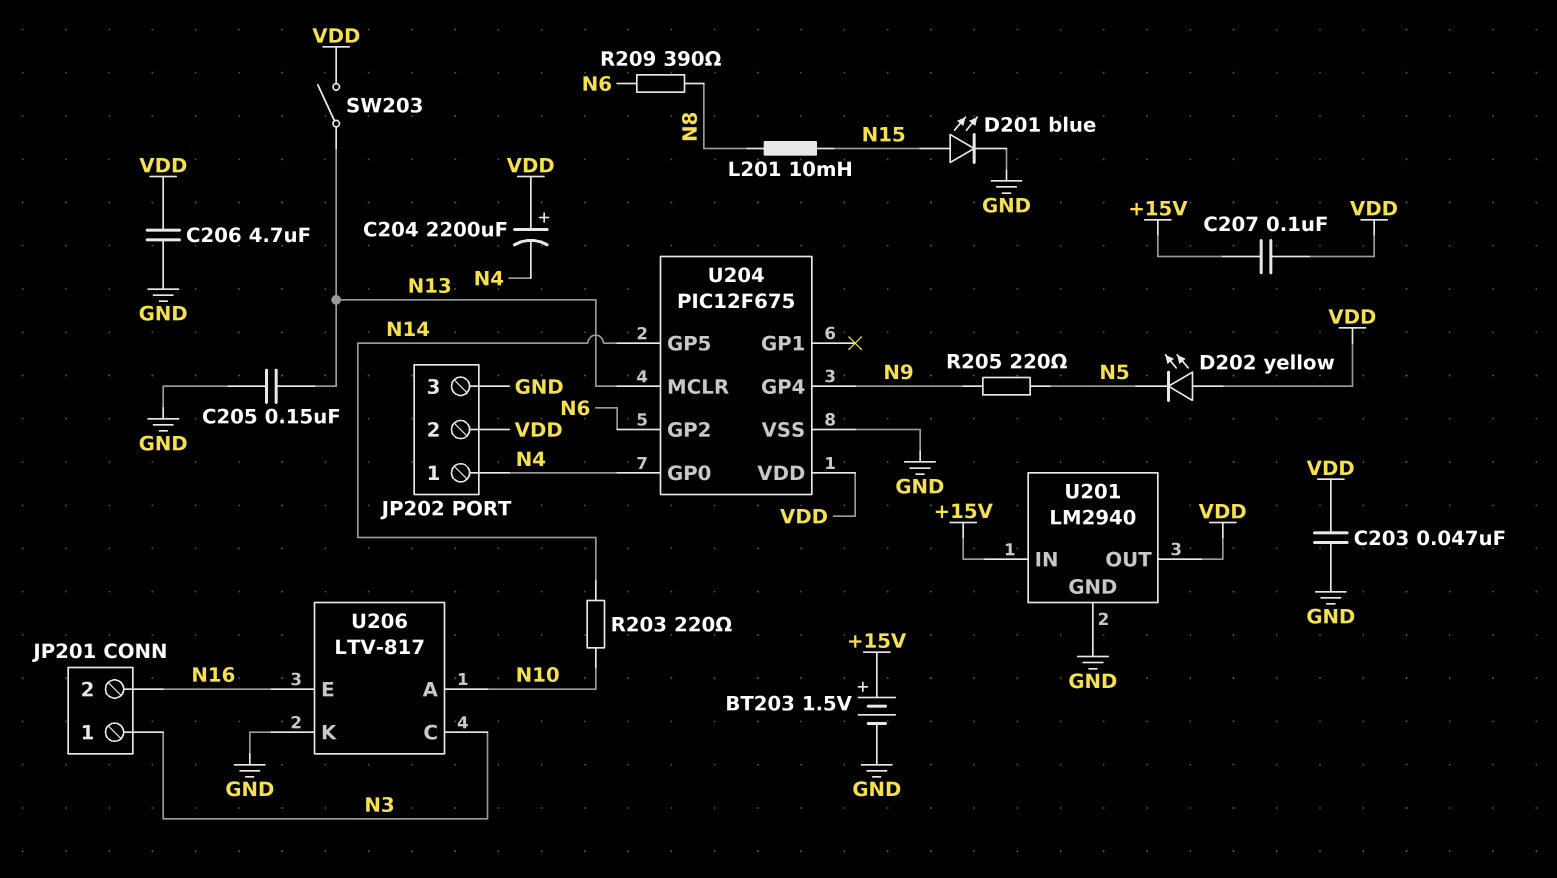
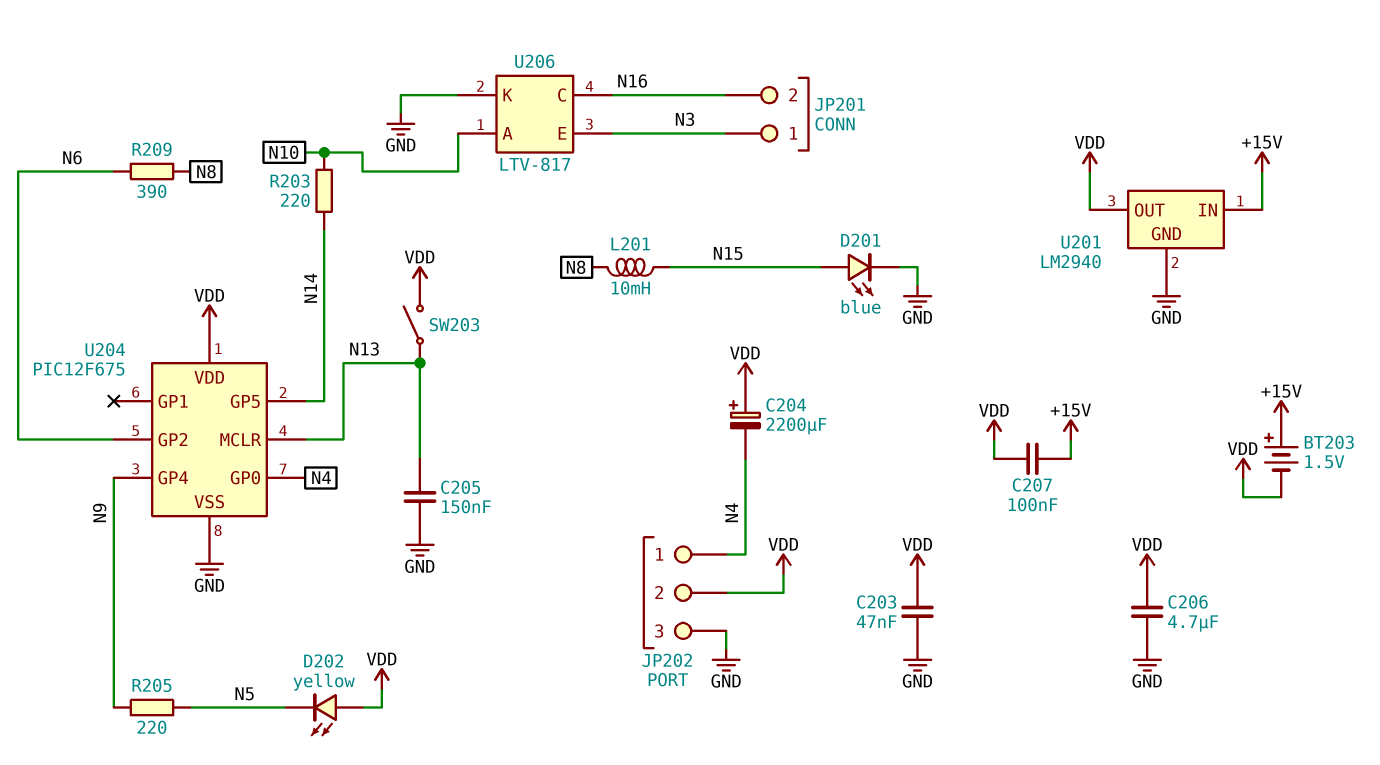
BT203: 1.5V (plus +15V, minus GND) -> 1.5V (plus +15V, minus VDD)
U206 pin C: N3 -> N16
U206 pin E: N16 -> N3

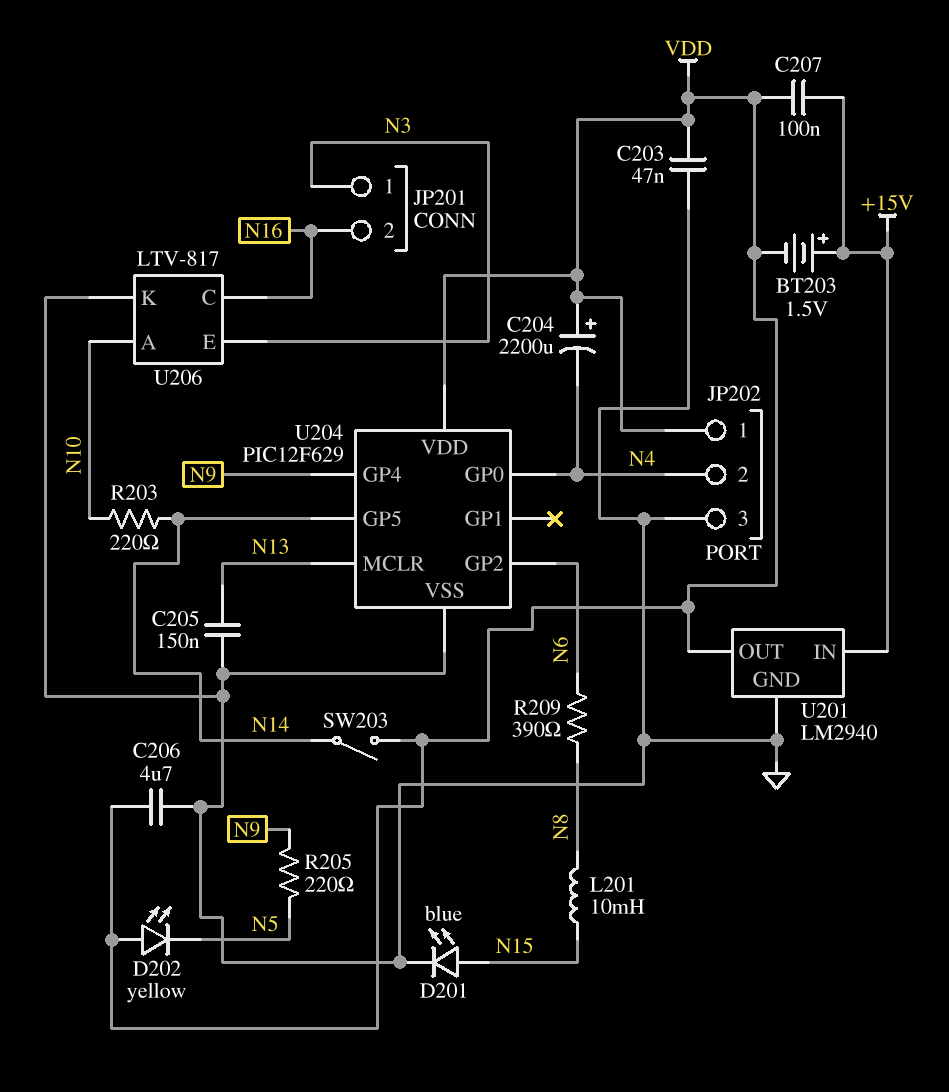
JP202 pin 1: N4 -> VDD
JP202 pin 2: VDD -> N4
SW203: switch (N13, VDD) -> switch (N14, VDD)
U204: PIC12F675 -> PIC12F629

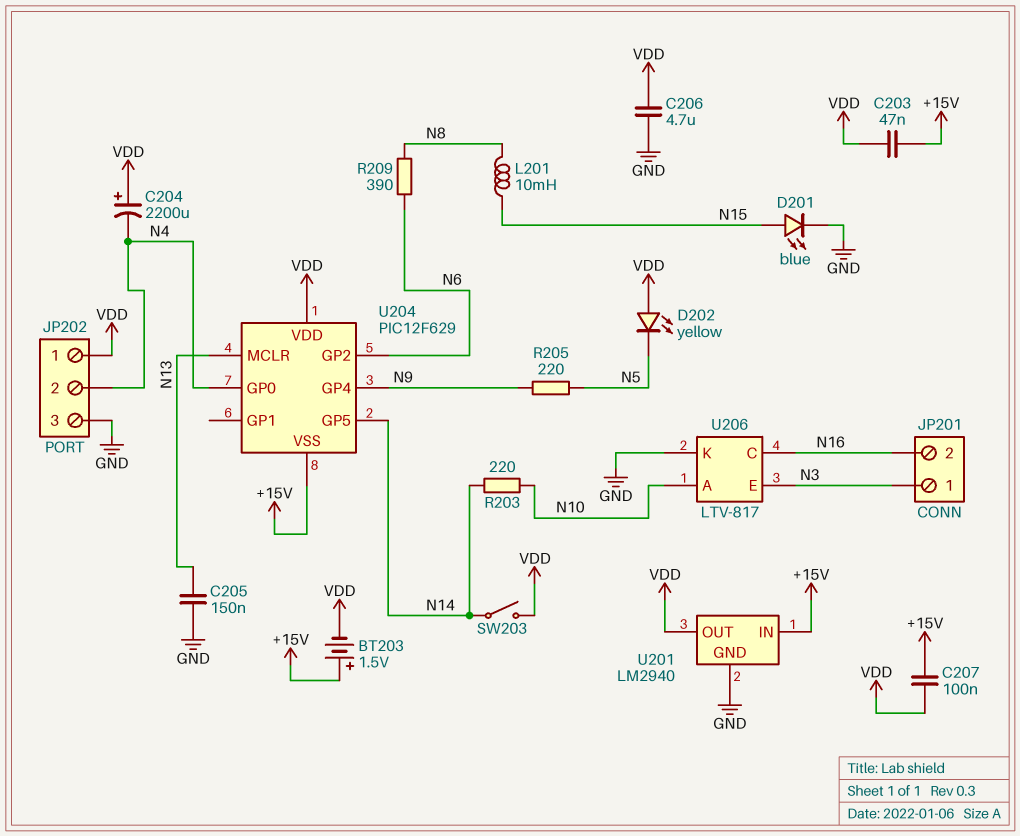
C203: 47nF (GND, VDD) -> 47nF (+15V, VDD)
U204 pin VSS: GND -> +15V

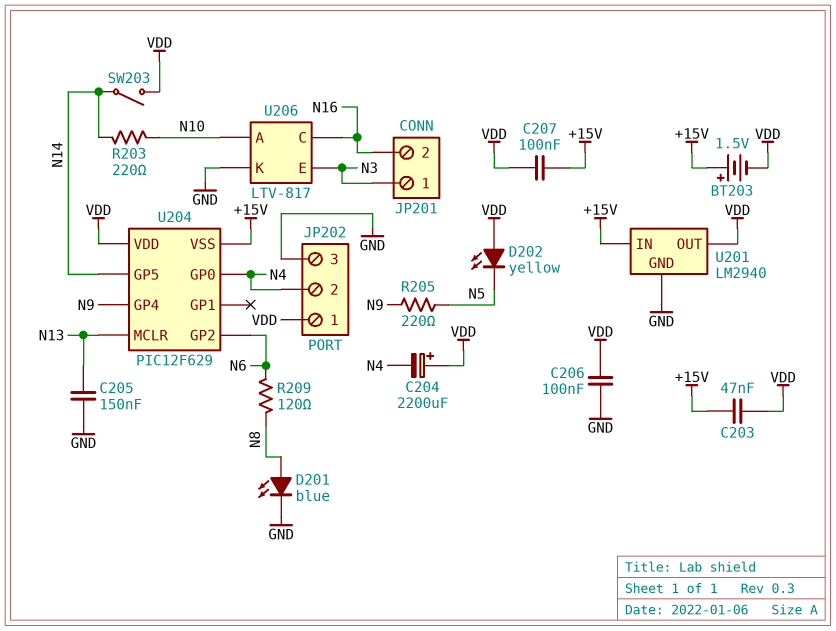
C206: 4.7uF (GND, VDD) -> 100nF (GND, VDD)
D201: LED blue (A N15, K GND) -> LED blue (A N8, K GND)
L201: 10mH (N8, N15) -> none
R209: 390 (N6, N8) -> 120 (N6, N8)

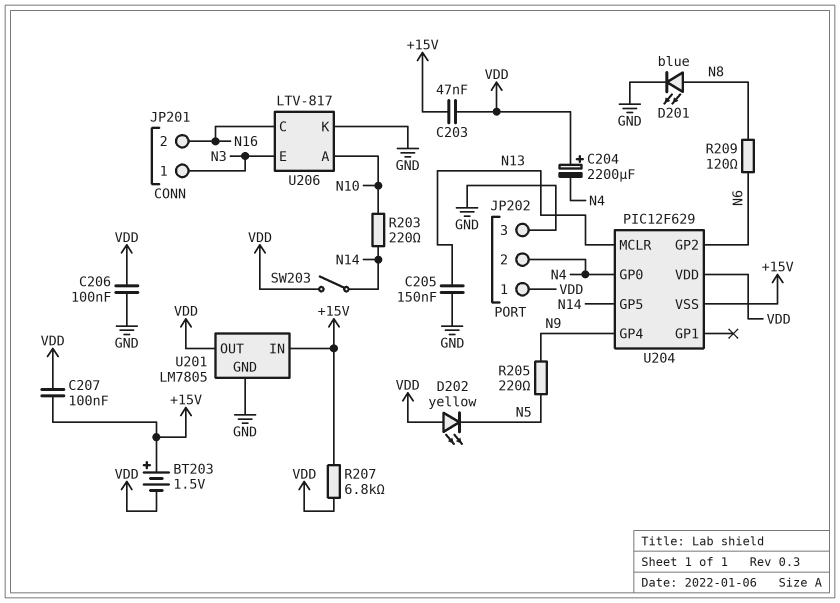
R207: none -> 6.8k (+15V, VDD)
U201: LM2940 -> LM7805

